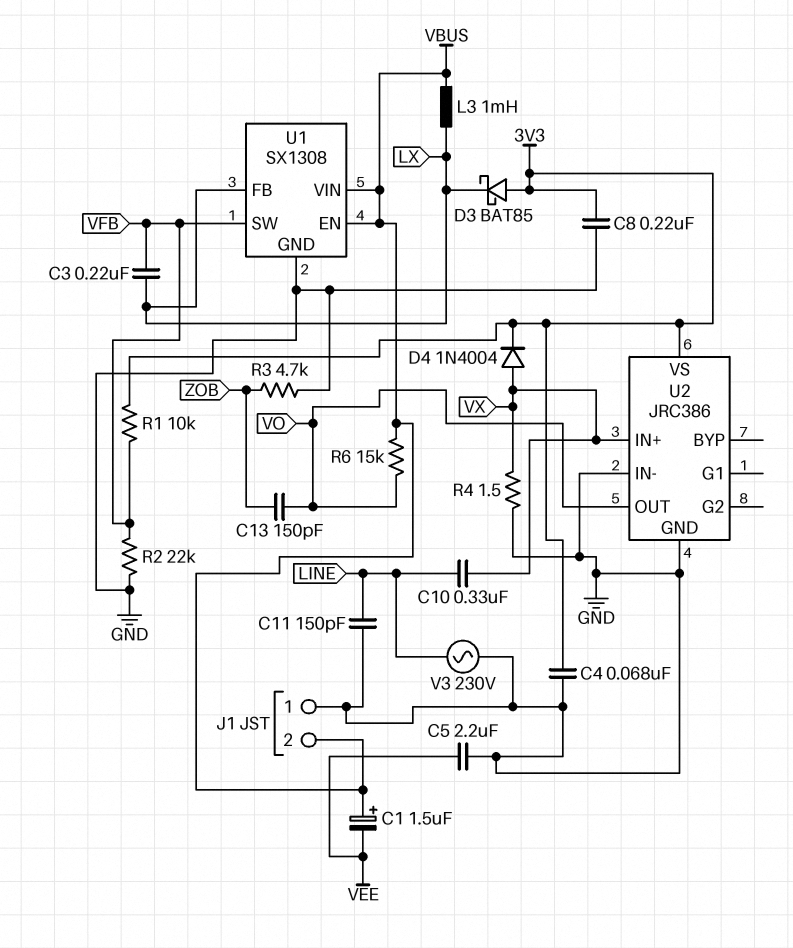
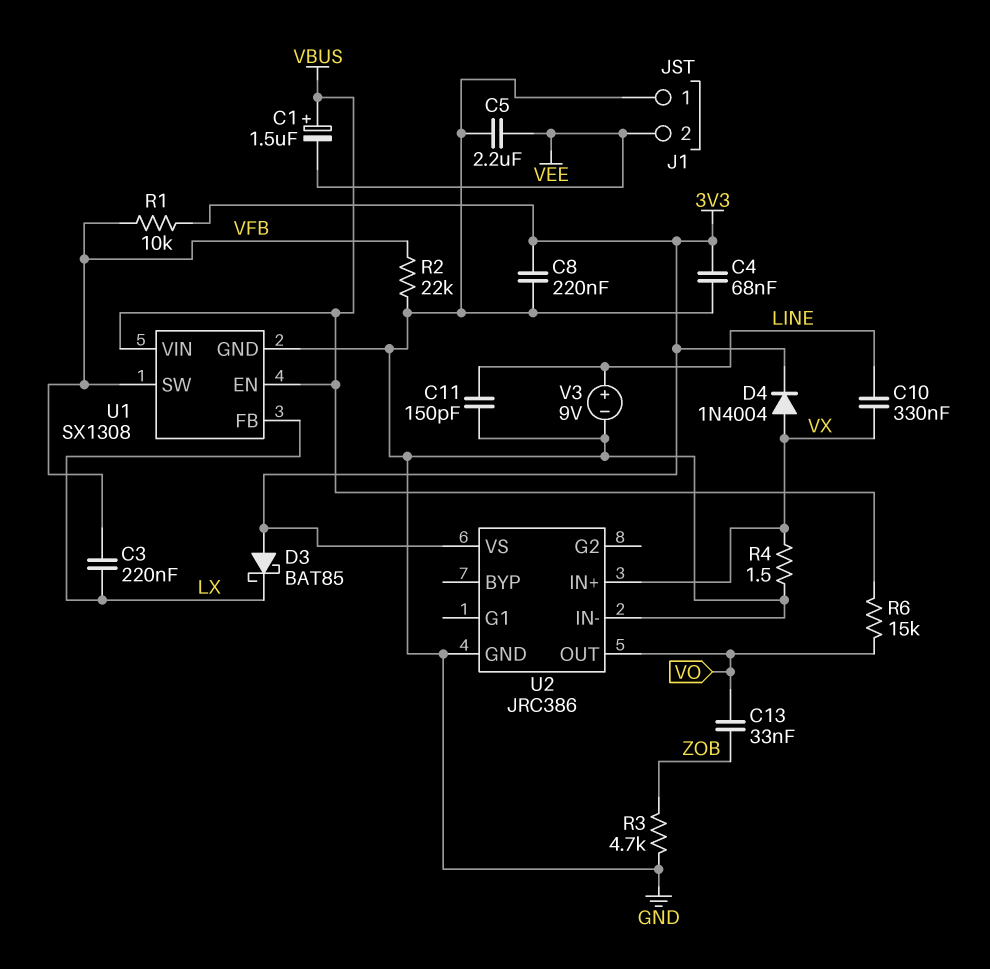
C13: 150pF (VO, ZOB) -> 33nF (VO, ZOB)
J1 pin 2: VBUS -> VEE
L3: 1mH (LX, VBUS) -> none
V3: AC 230V (GND, LINE) -> 9V (plus LINE, minus GND)

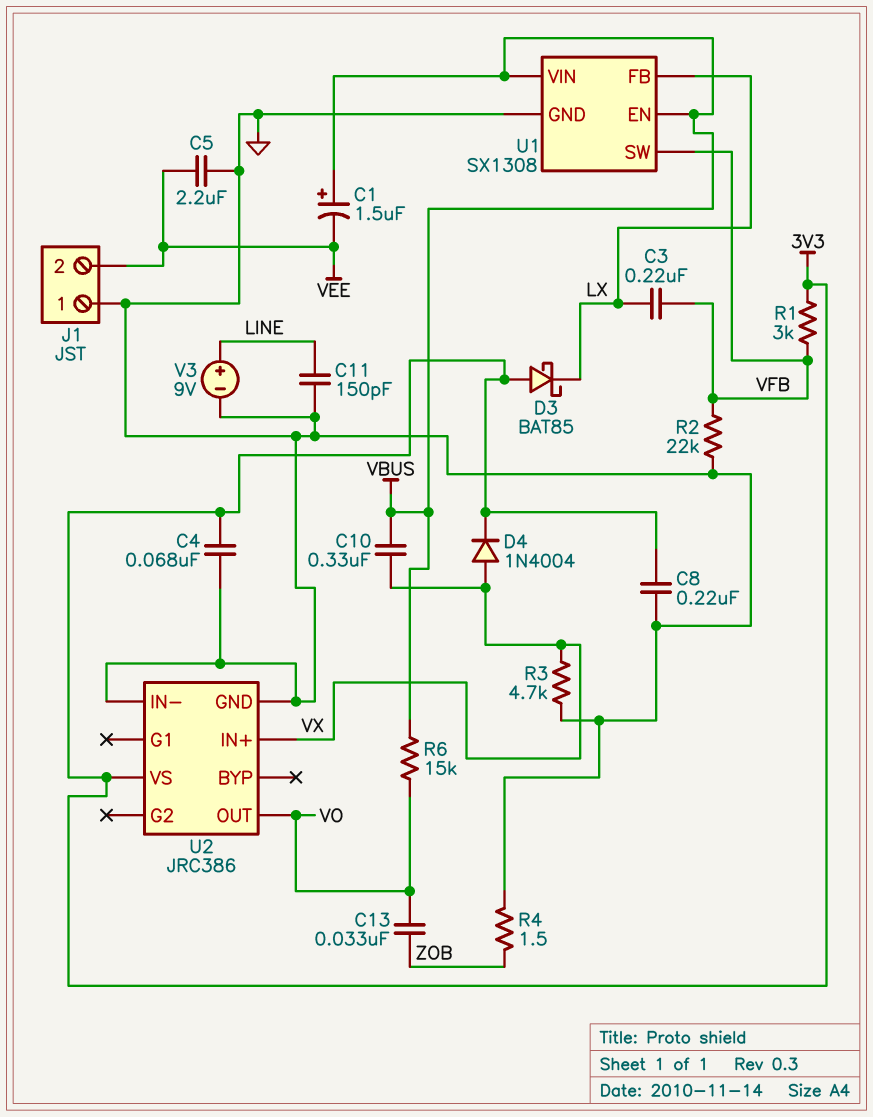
C10: 330nF (LINE, VX) -> 330nF (VBUS, VX)
R1: 10k (3V3, VFB) -> 3k (3V3, VFB)
R3: 4.7k (GND, ZOB) -> 4.7k (GND, VX)
R4: 1.5 (GND, VX) -> 1.5 (GND, ZOB)

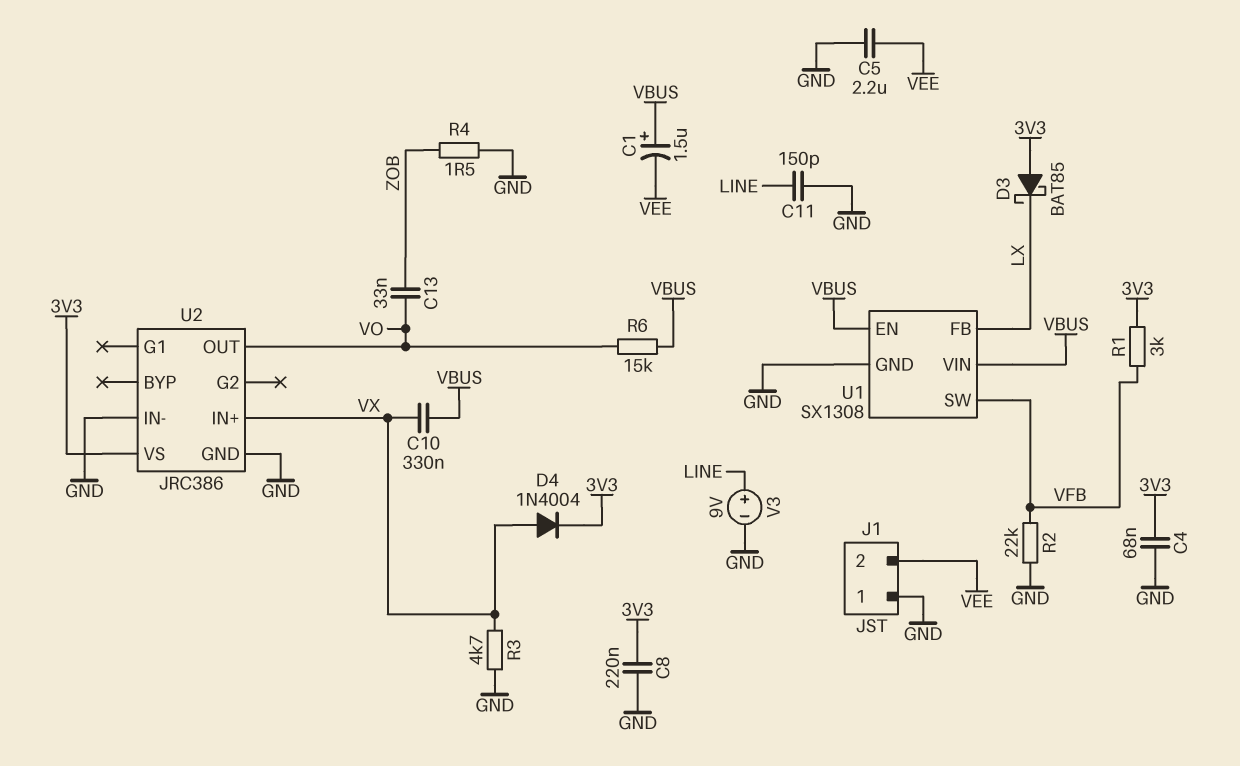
C3: 220nF (LX, VFB) -> none

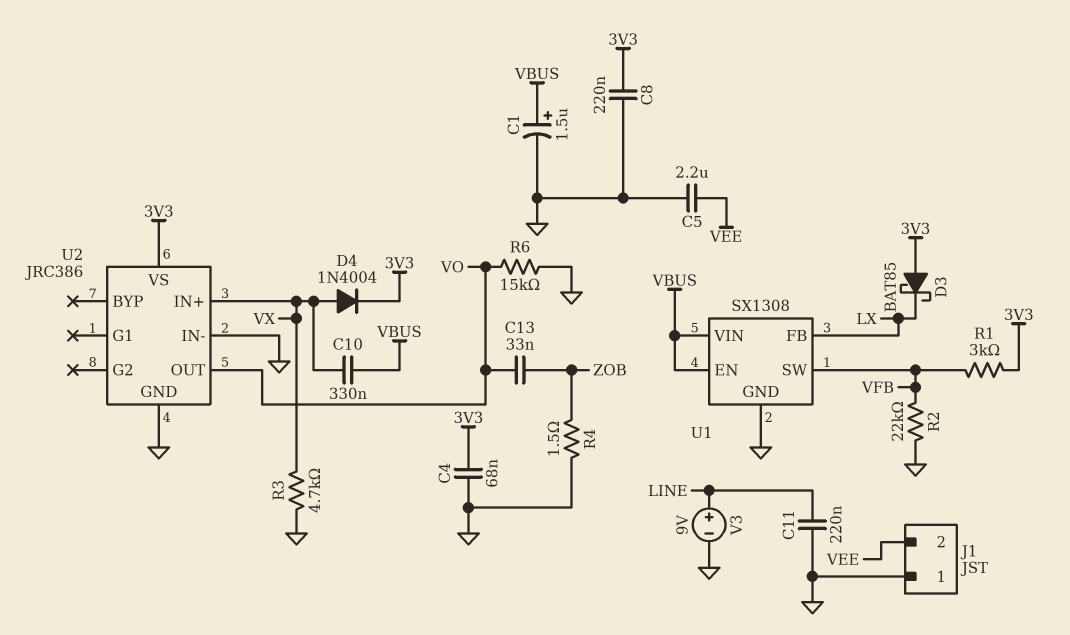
C1: 1.5uF (plus VBUS, minus VEE) -> 1.5uF (plus VBUS, minus GND)
C11: 150pF (GND, LINE) -> 220nF (GND, LINE)
R6: 15k (VBUS, VO) -> 15k (GND, VO)

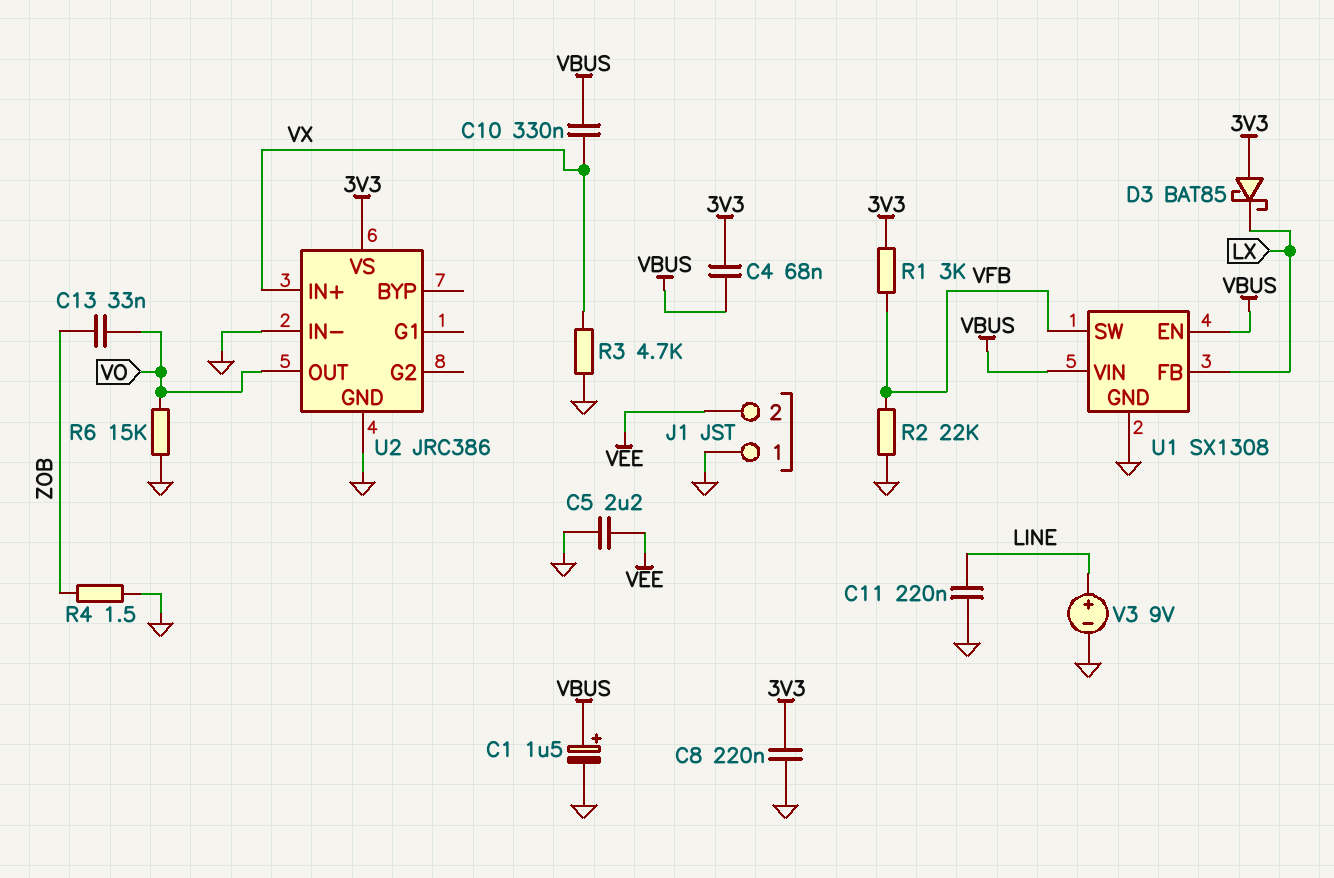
C4: 68nF (3V3, GND) -> 68nF (3V3, VBUS)
D4: diode 1N4004 (A VX, K 3V3) -> none

